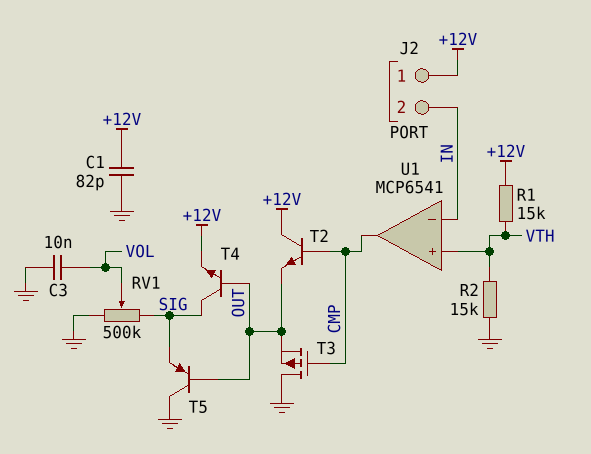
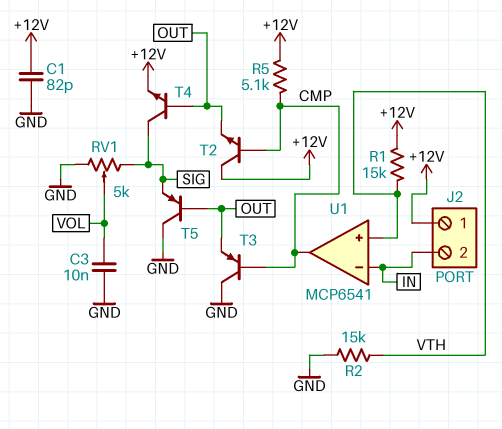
R5: none -> 5.1k (+12V, CMP)
RV1: 500k (GND, SIG, wiper VOL) -> 5k (GND, SIG, wiper VOL)
T3: PMOS (G CMP, D GND, S OUT) -> PNP (B CMP, C GND, E OUT)

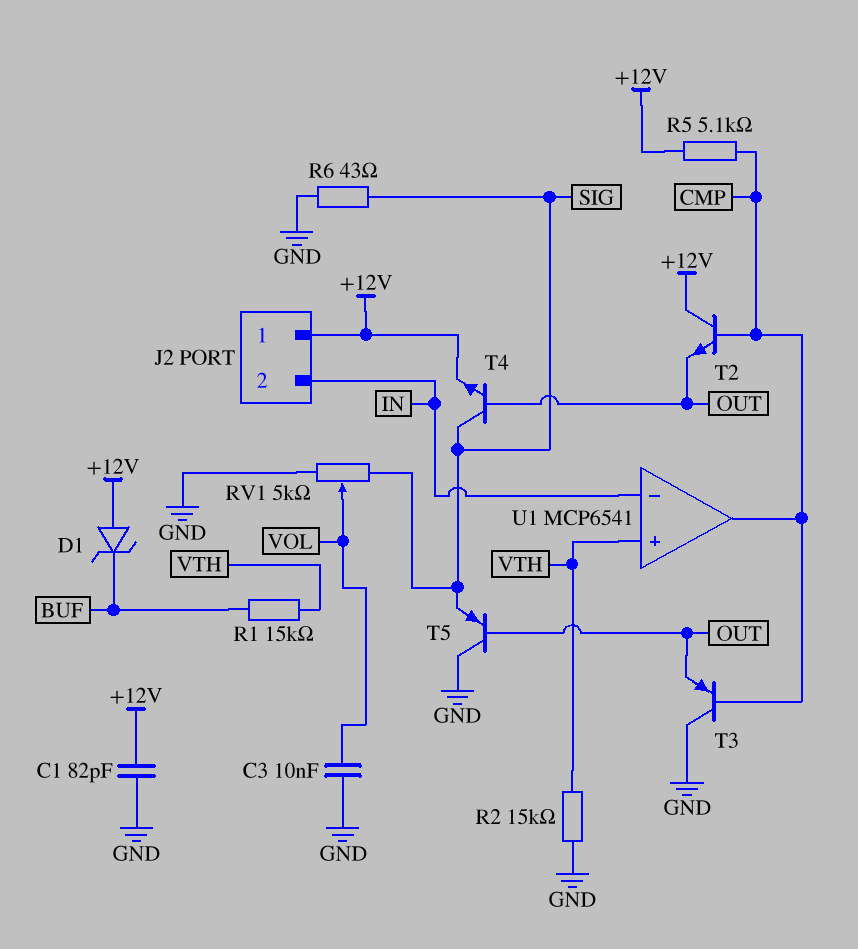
D1: none -> zener (A +12V, K BUF)
R1: 15k (+12V, VTH) -> 15k (BUF, VTH)
R6: none -> 43 (GND, SIG)

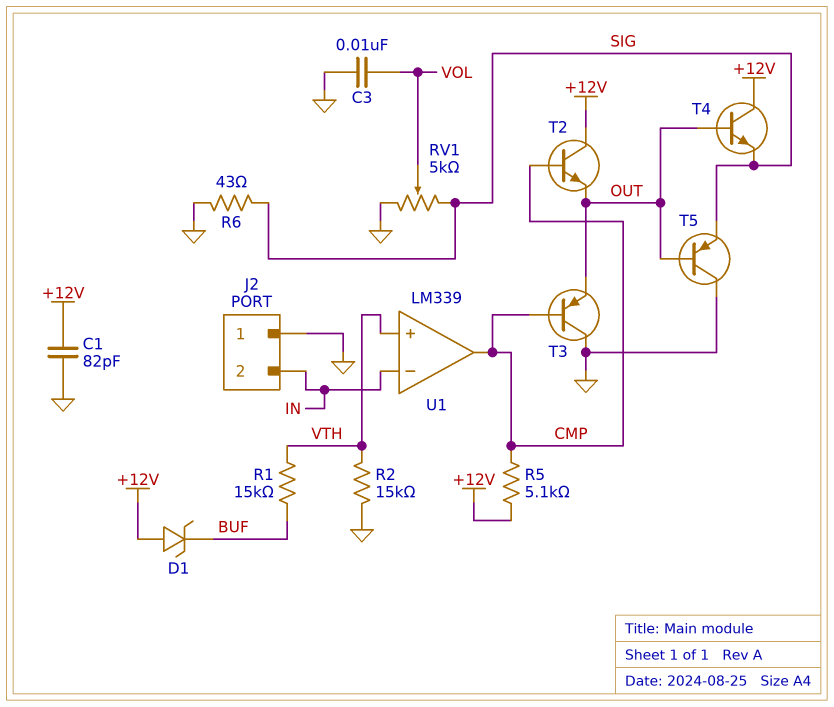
J2 pin 1: +12V -> GND
T4: NPN (B OUT, C SIG, E +12V) -> NPN (B OUT, C +12V, E SIG)
U1: MCP6541 -> LM339

